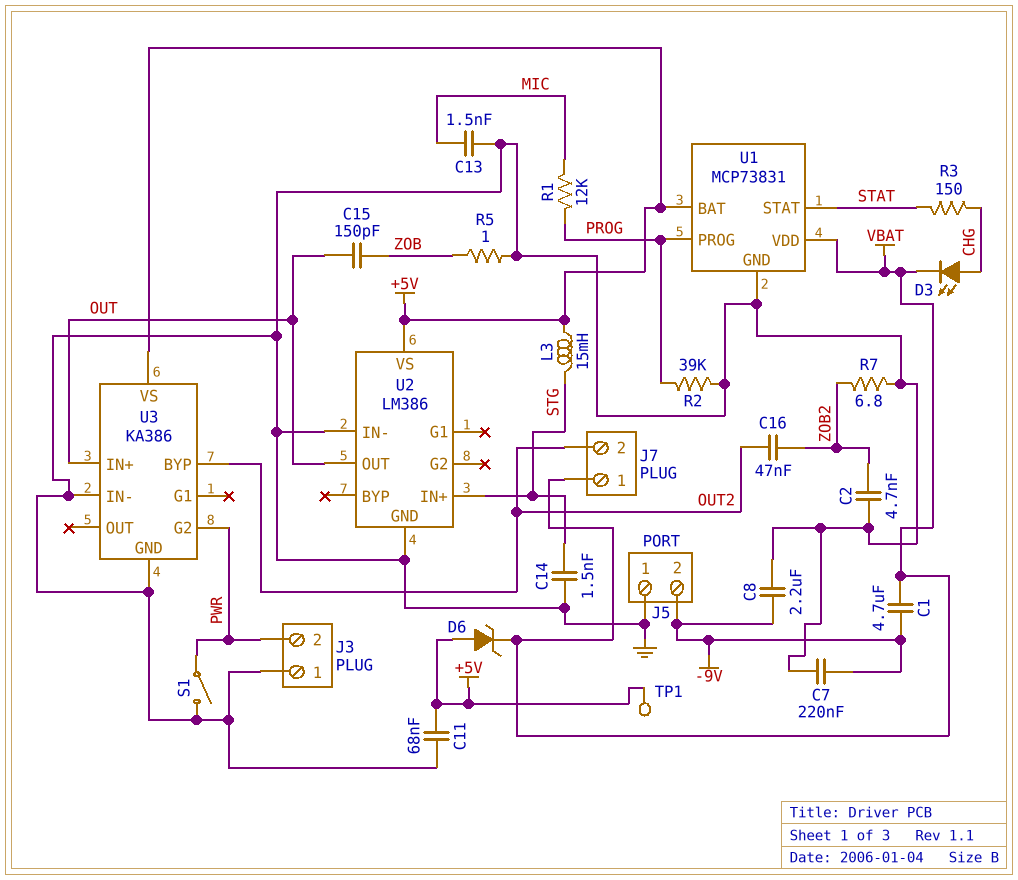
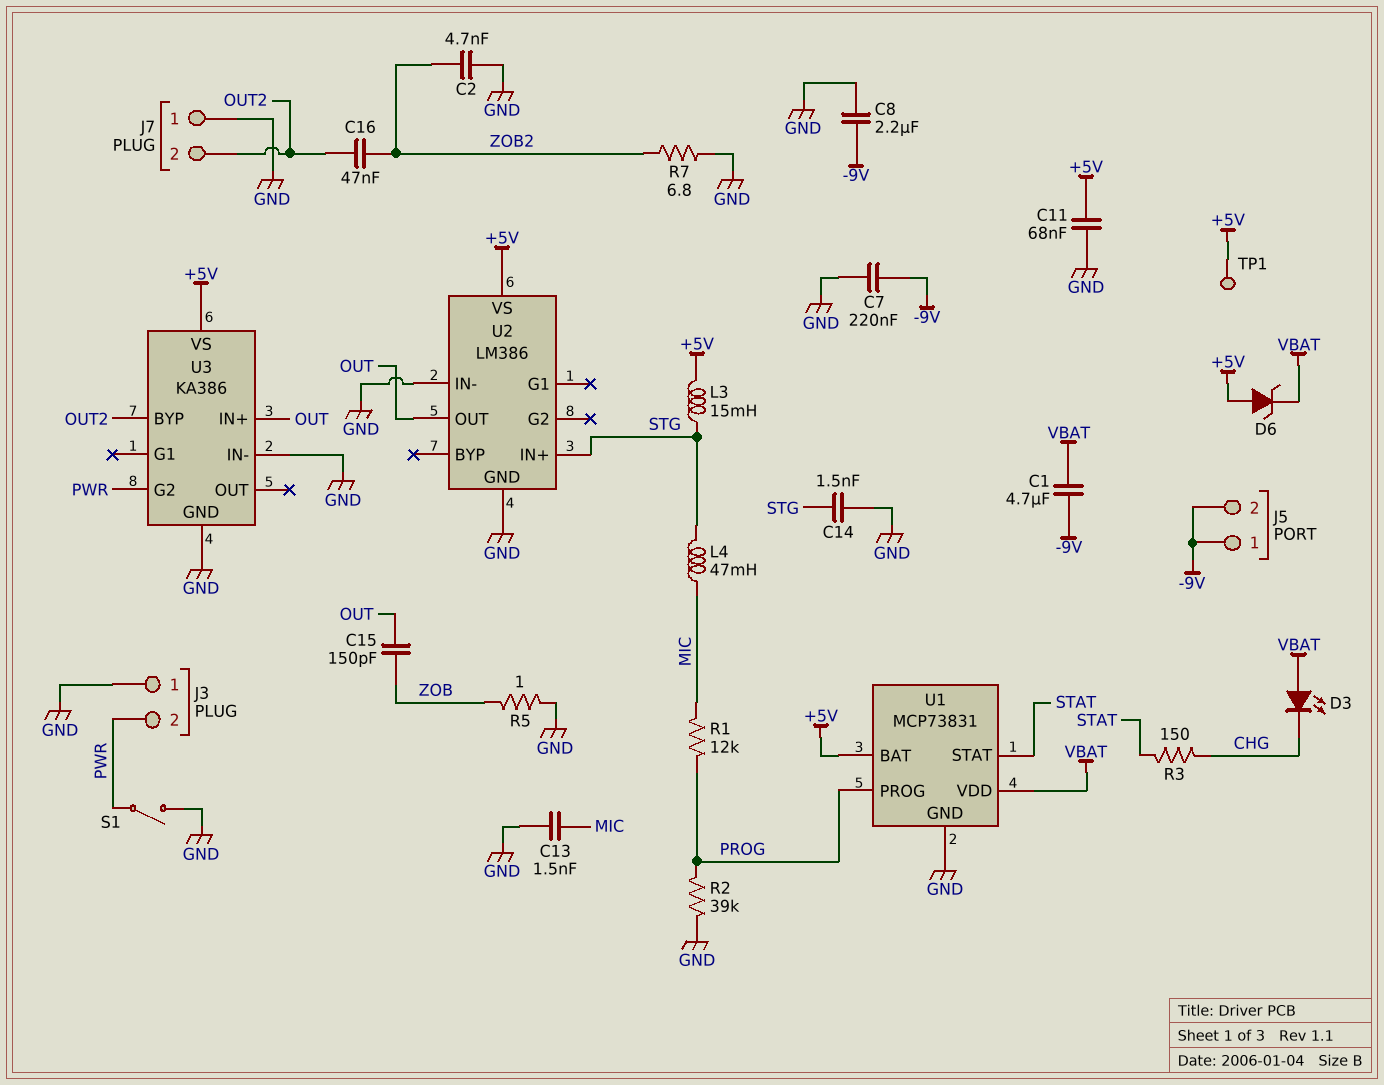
D3: LED (A CHG, K VBAT) -> LED (A VBAT, K CHG)
J5 pin 1: GND -> -9V
J7 pin 1: VBAT -> GND
L4: none -> 47mH (MIC, STG)

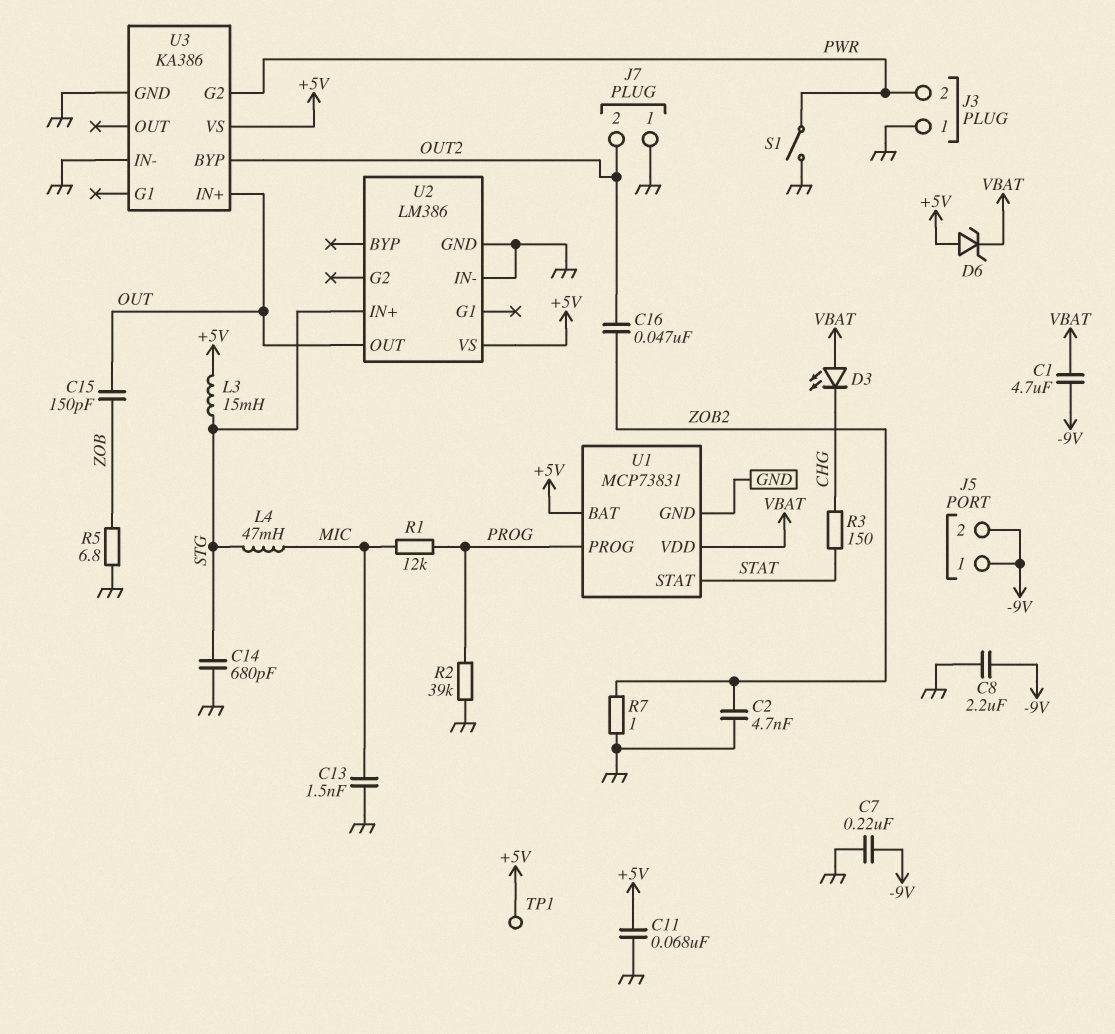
C14: 1.5nF (GND, STG) -> 680pF (GND, STG)
R5: 1 (GND, ZOB) -> 6.8 (GND, ZOB)
R7: 6.8 (GND, ZOB2) -> 1 (GND, ZOB2)

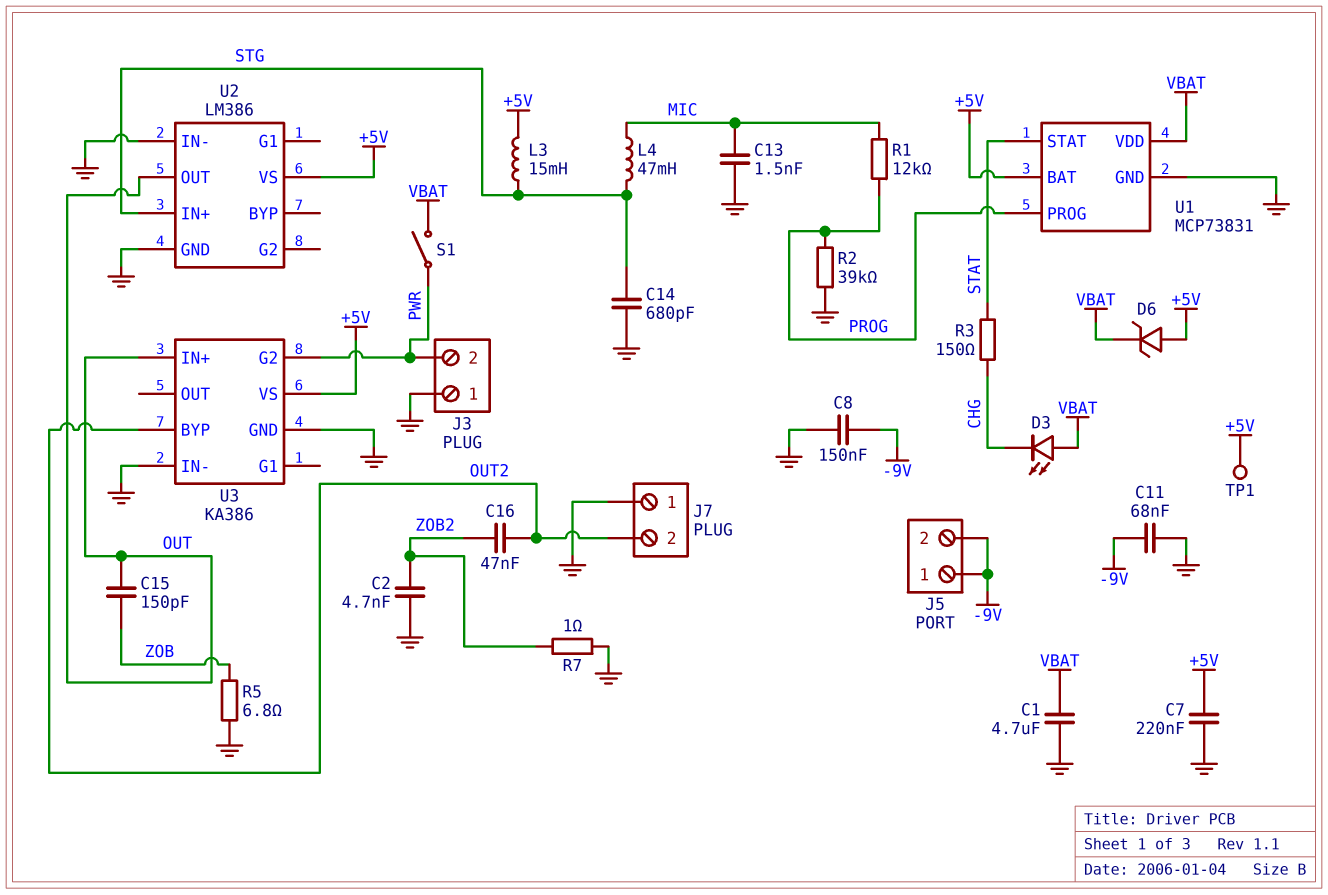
C1: 4.7uF (-9V, VBAT) -> 4.7uF (GND, VBAT)
C7: 220nF (-9V, GND) -> 220nF (+5V, GND)
C8: 2.2uF (-9V, GND) -> 150nF (-9V, GND)
C11: 68nF (+5V, GND) -> 68nF (-9V, GND)
S1: switch (GND, PWR) -> switch (PWR, VBAT)

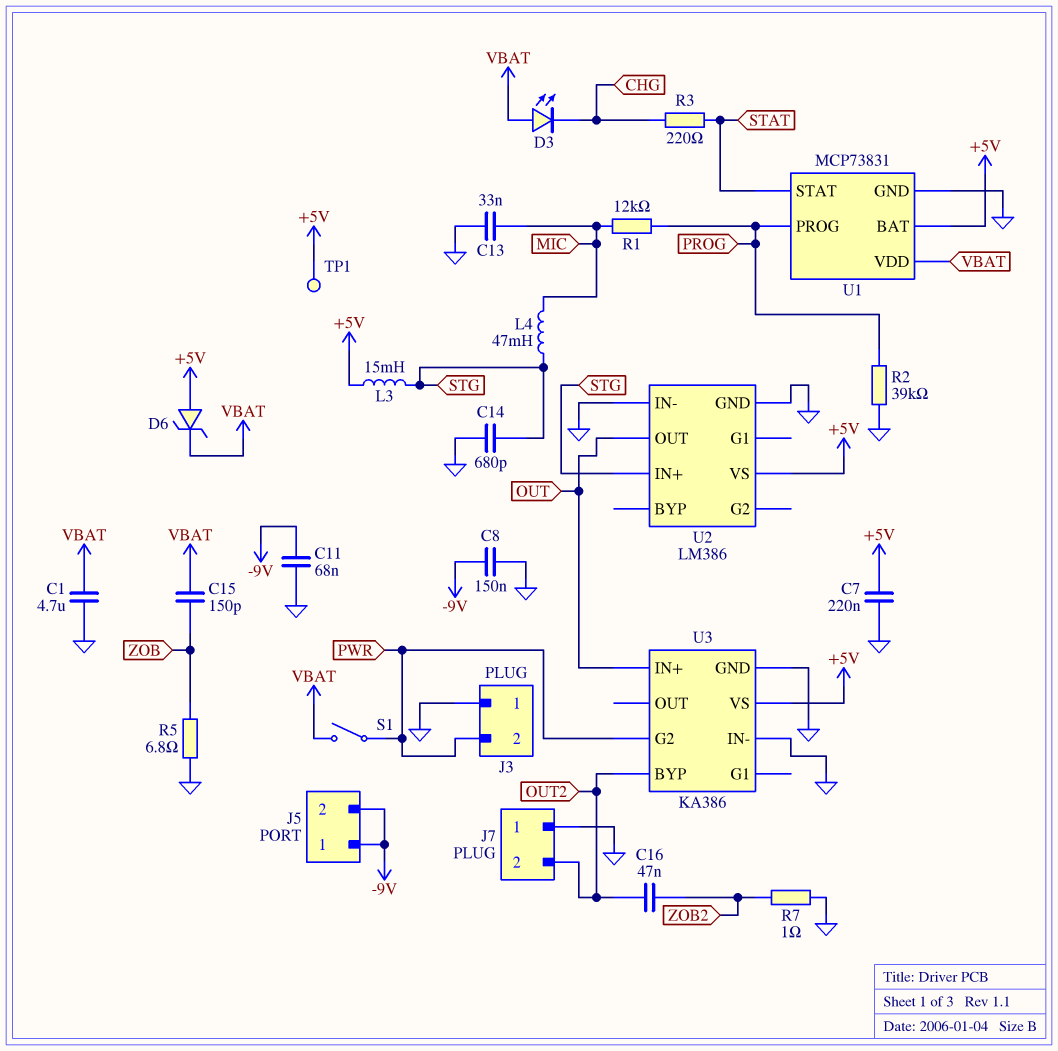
C2: 4.7nF (GND, ZOB2) -> none
C13: 1.5nF (GND, MIC) -> 33nF (GND, MIC)
C15: 150pF (OUT, ZOB) -> 150pF (VBAT, ZOB)
R3: 150 (CHG, STAT) -> 220 (CHG, STAT)

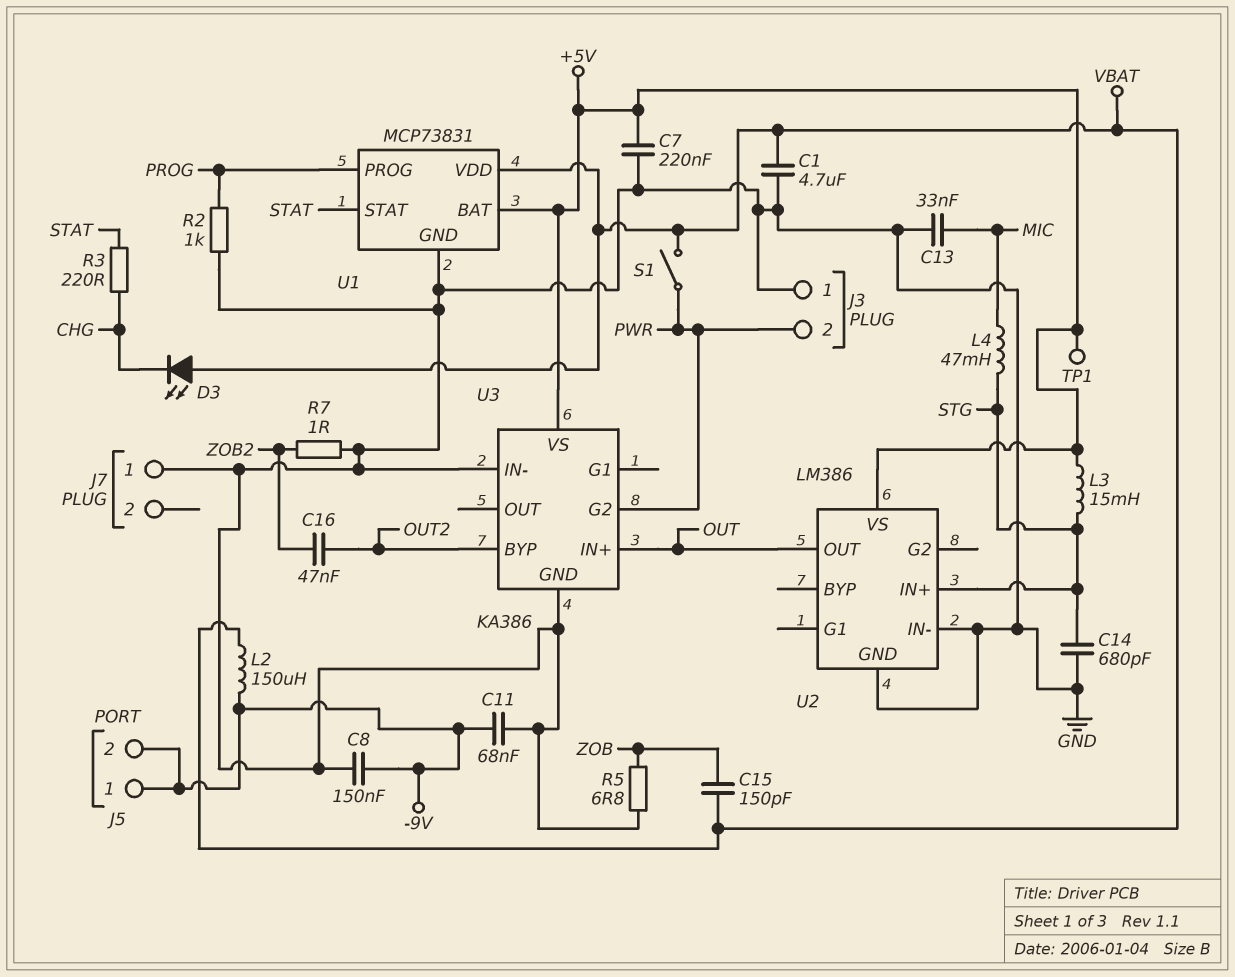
D6: zener (A +5V, K VBAT) -> none
J7 pin 2: OUT2 -> none
L2: none -> 150uH (-9V, VBAT)
R1: 12k (MIC, PROG) -> none
R2: 39k (GND, PROG) -> 1k (GND, PROG)

